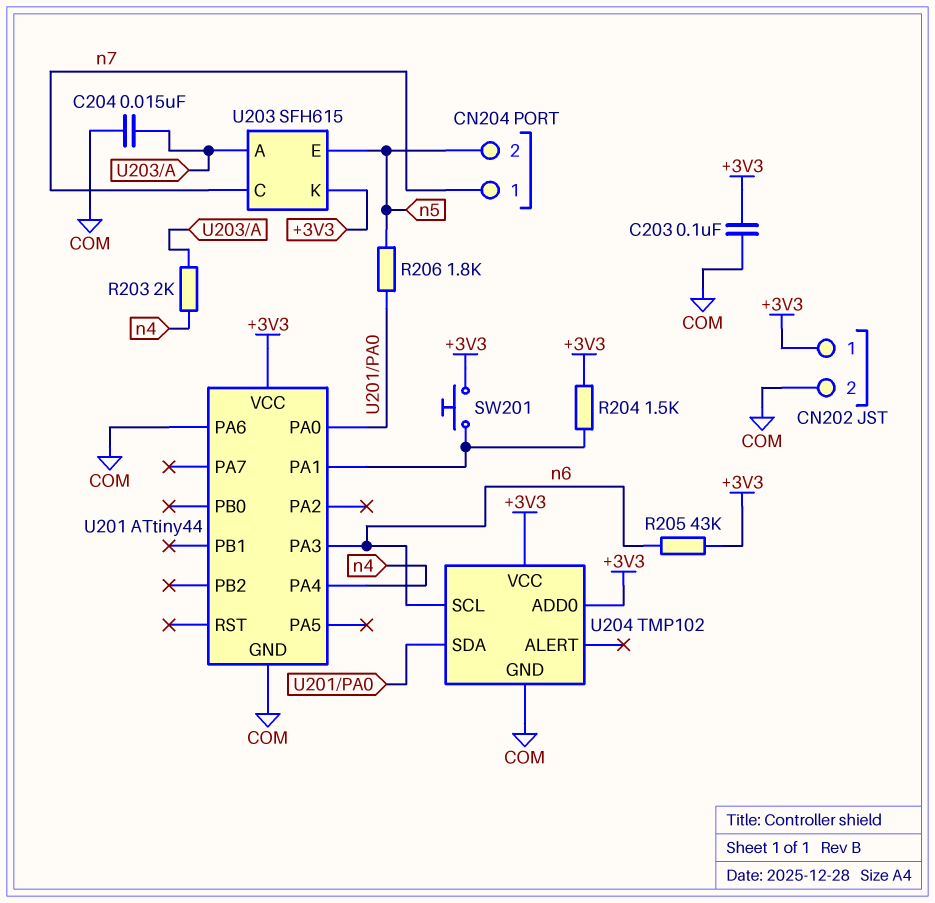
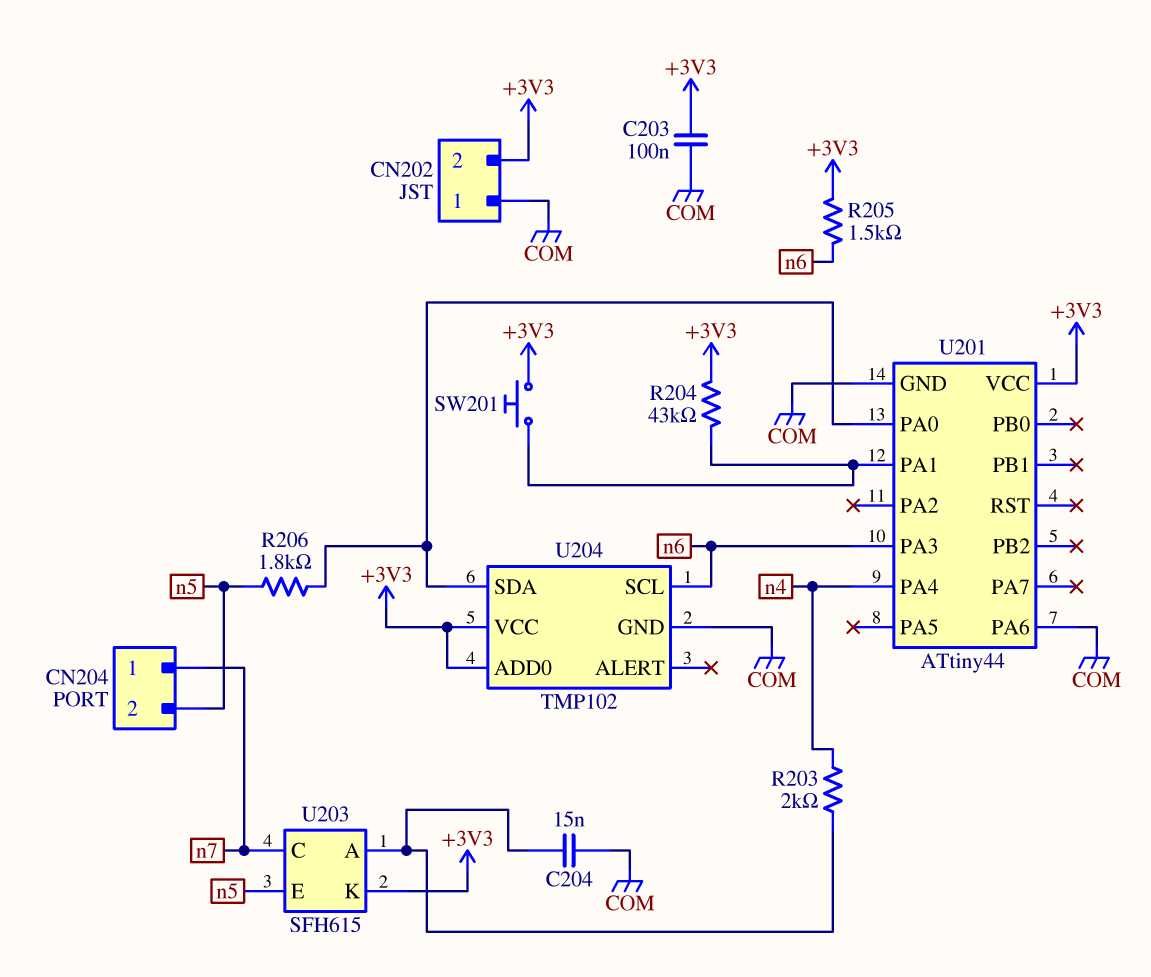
CN202 pin 1: +3V3 -> COM
CN202 pin 2: COM -> +3V3
R204: 1.5k (+3V3, U201/PA1) -> 43k (+3V3, U201/PA1)
R205: 43k (+3V3, n6) -> 1.5k (+3V3, n6)

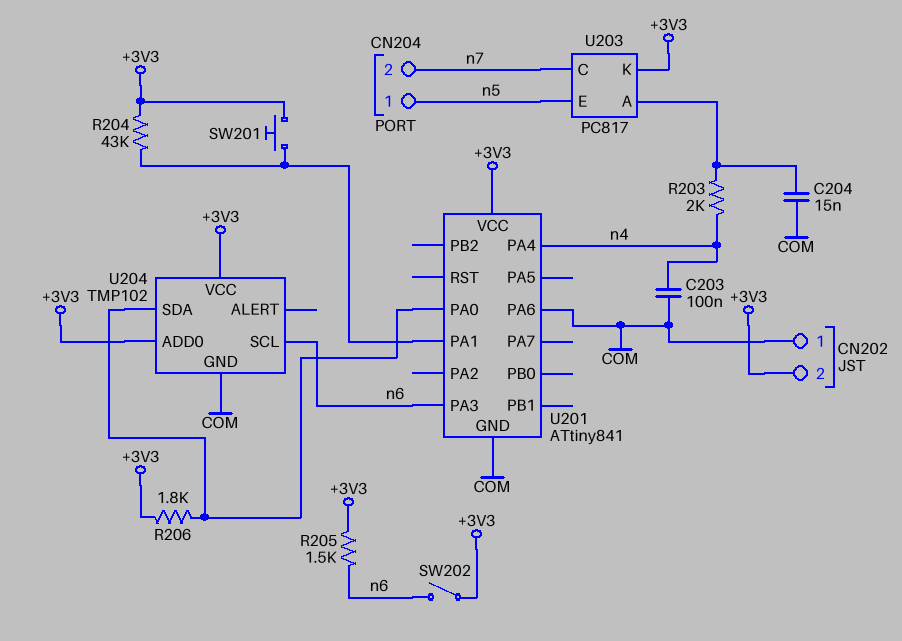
C203: 100nF (+3V3, COM) -> 100nF (COM, n4)
CN204 pin 1: n7 -> n5
CN204 pin 2: n5 -> n7
R206: 1.8k (U201/PA0, n5) -> 1.8k (+3V3, U201/PA0)
SW202: none -> switch (+3V3, n6)
U201: ATtiny44 -> ATtiny841
U203: SFH615 -> PC817

